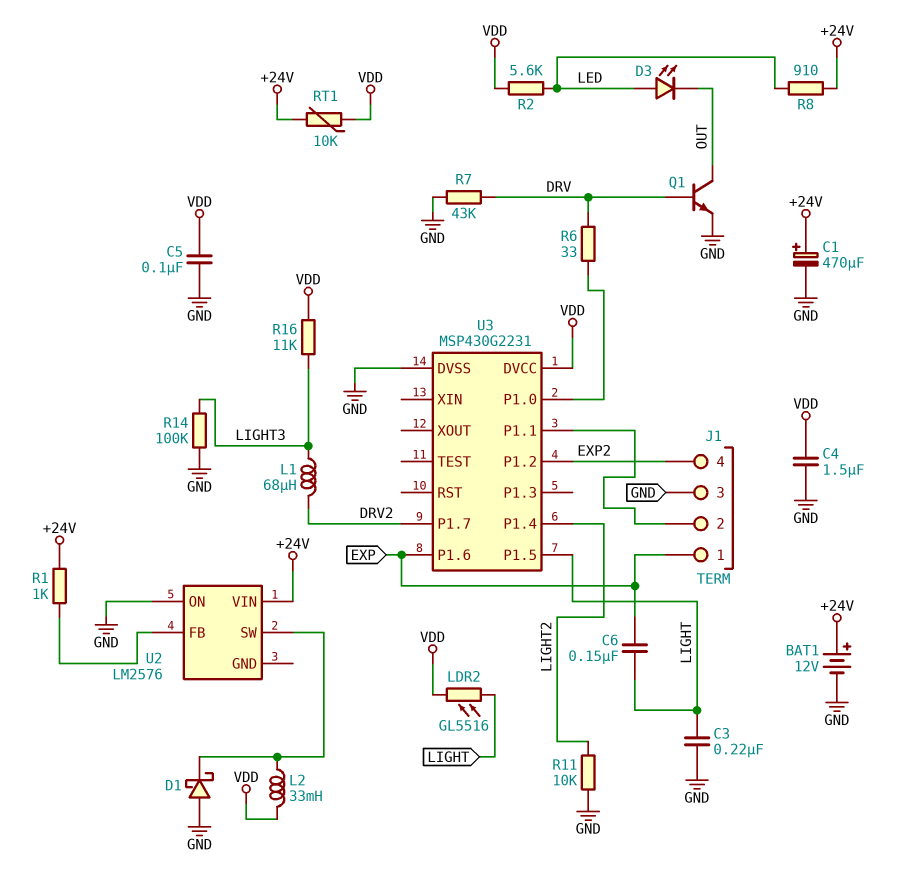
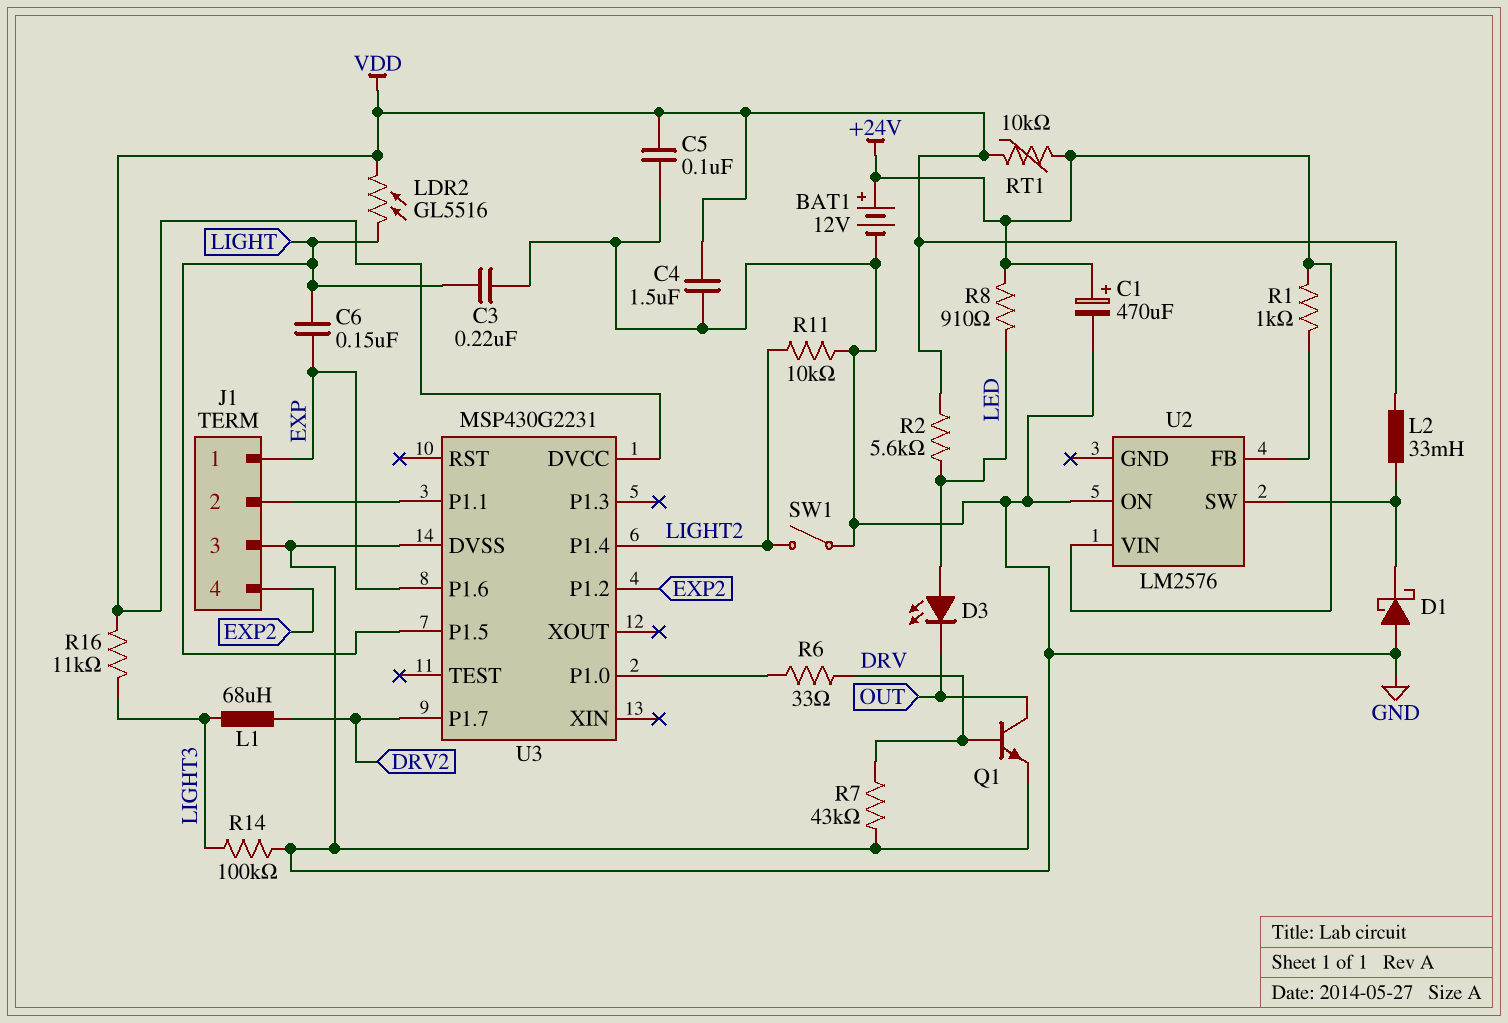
SW1: none -> switch (GND, LIGHT2)

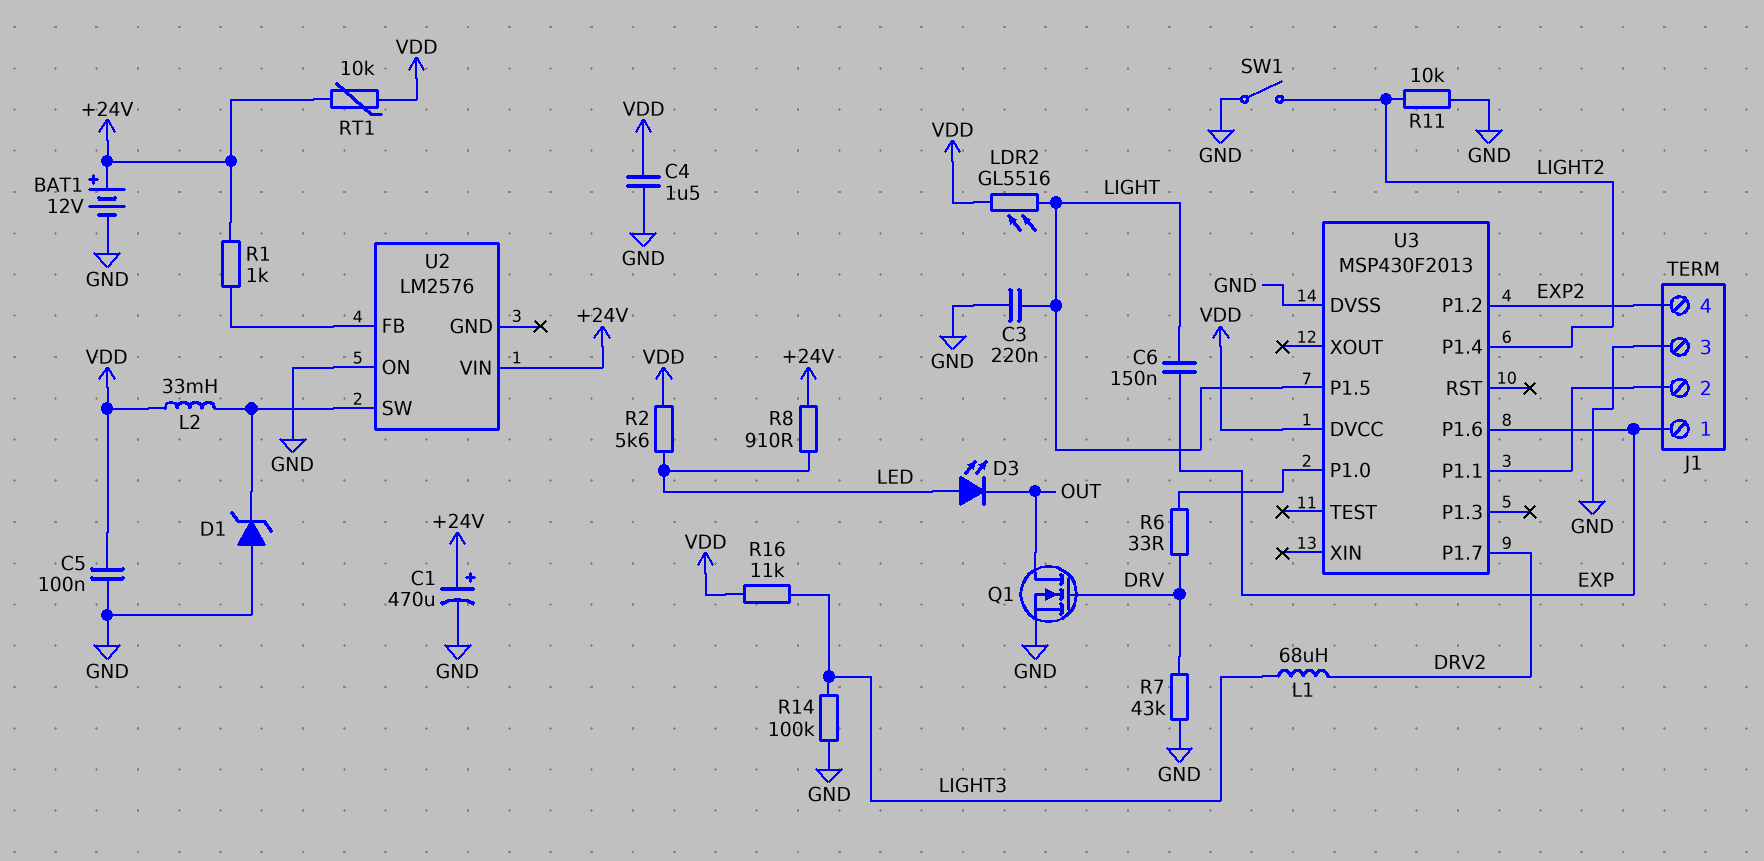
D1: schottky (A GND, K U2/SW) -> zener (A GND, K U2/SW)
Q1: NPN (B DRV, C OUT, E GND) -> NMOS (G DRV, D OUT, S GND)
U3: MSP430G2231 -> MSP430F2013

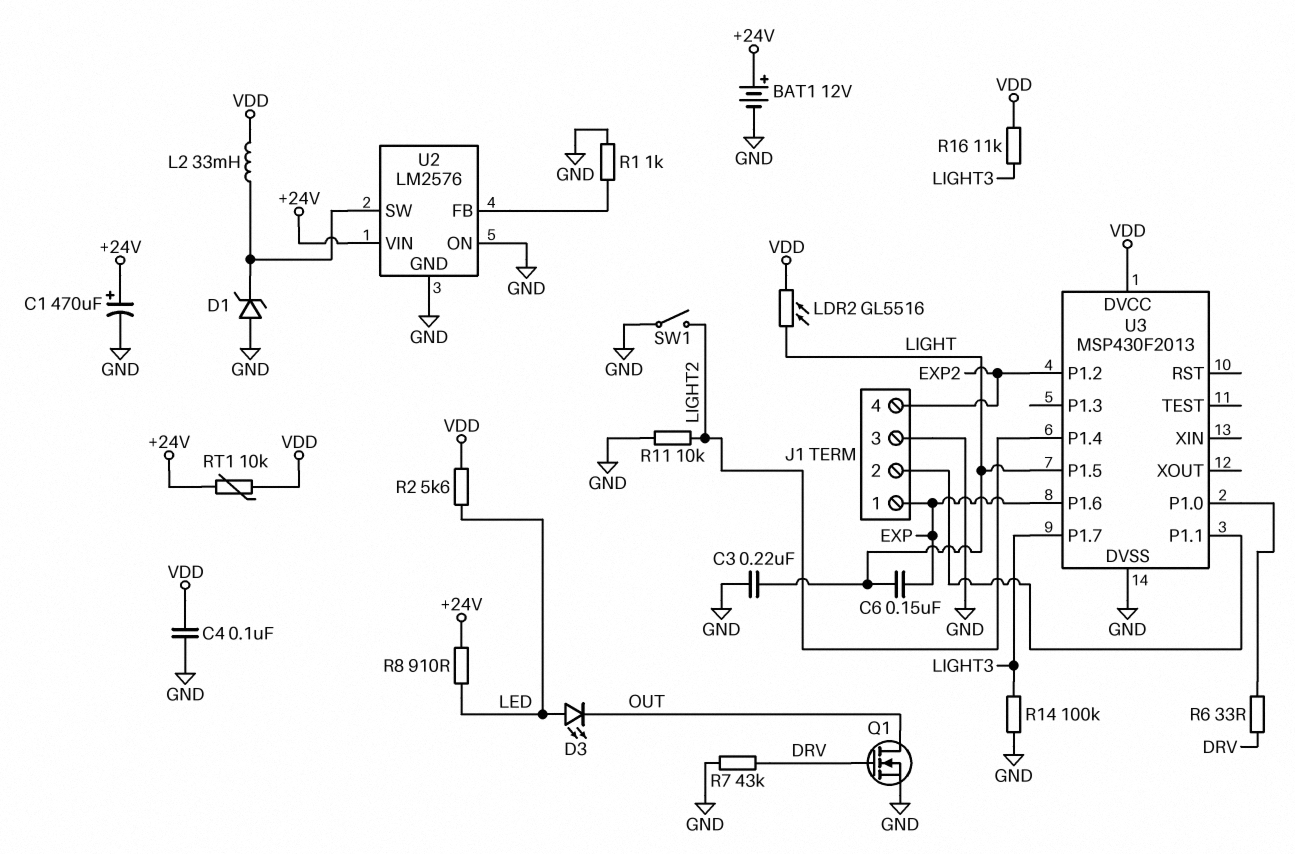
C4: 1.5uF (GND, VDD) -> 100nF (GND, VDD)
C5: 100nF (GND, VDD) -> none
L1: 68uH (DRV2, LIGHT3) -> none
R1: 1k (+24V, U2/FB) -> 1k (GND, U2/FB)
U2 pin GND: none -> GND
U3 pin P1.7: DRV2 -> LIGHT3

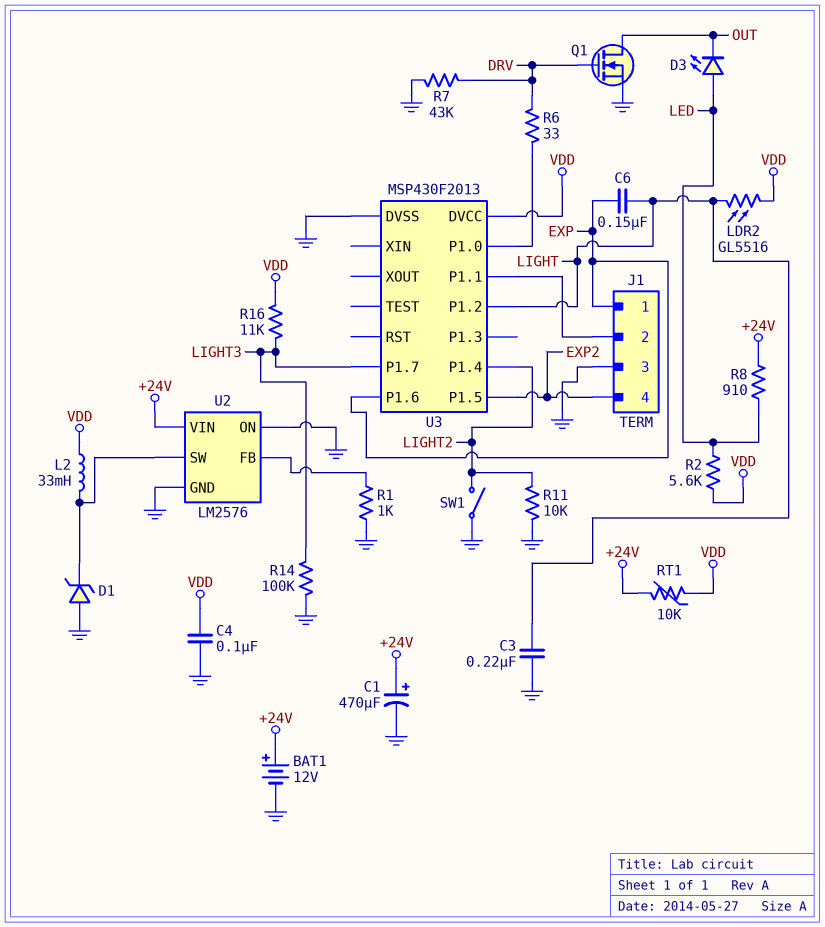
U3 pin P1.2: EXP2 -> LIGHT
U3 pin P1.5: LIGHT -> EXP2

